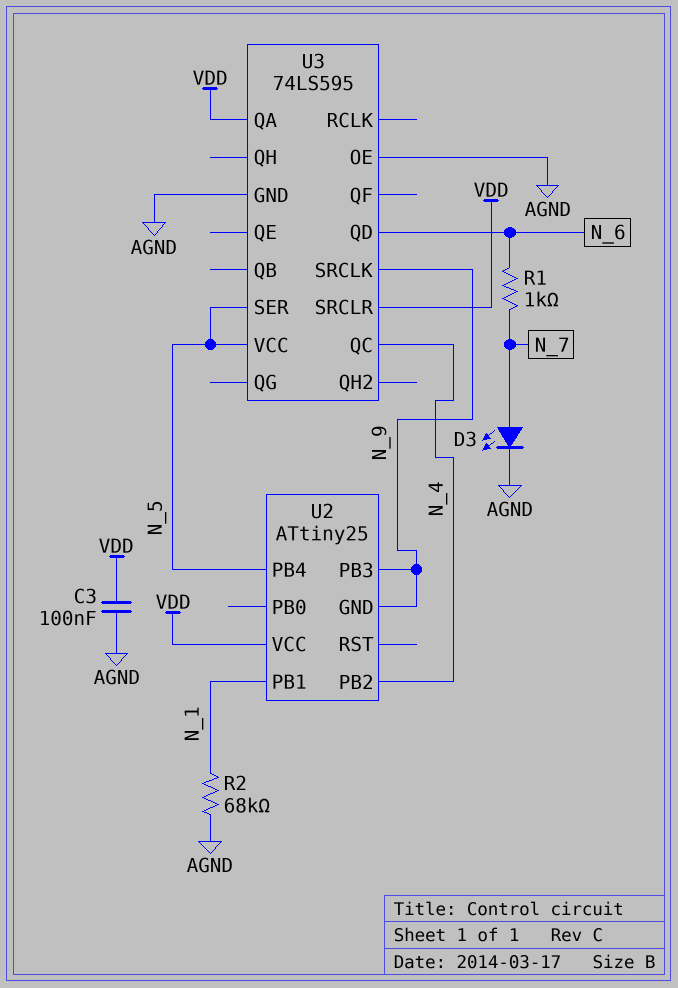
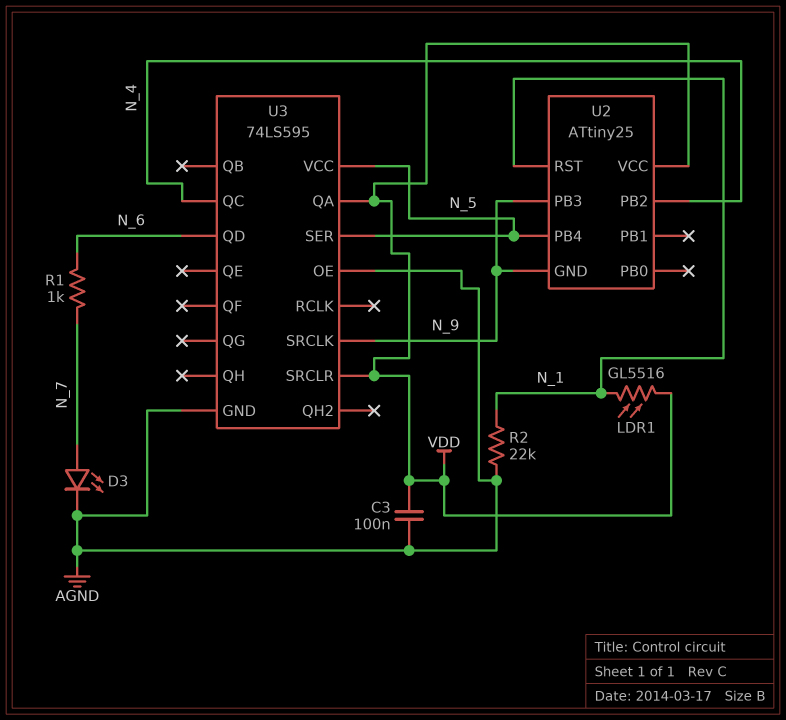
LDR1: none -> GL5516 (N_1, VDD)
R2: 68k (AGND, N_1) -> 22k (AGND, N_1)
U2 pin PB1: N_1 -> none
U2 pin RST: none -> N_1

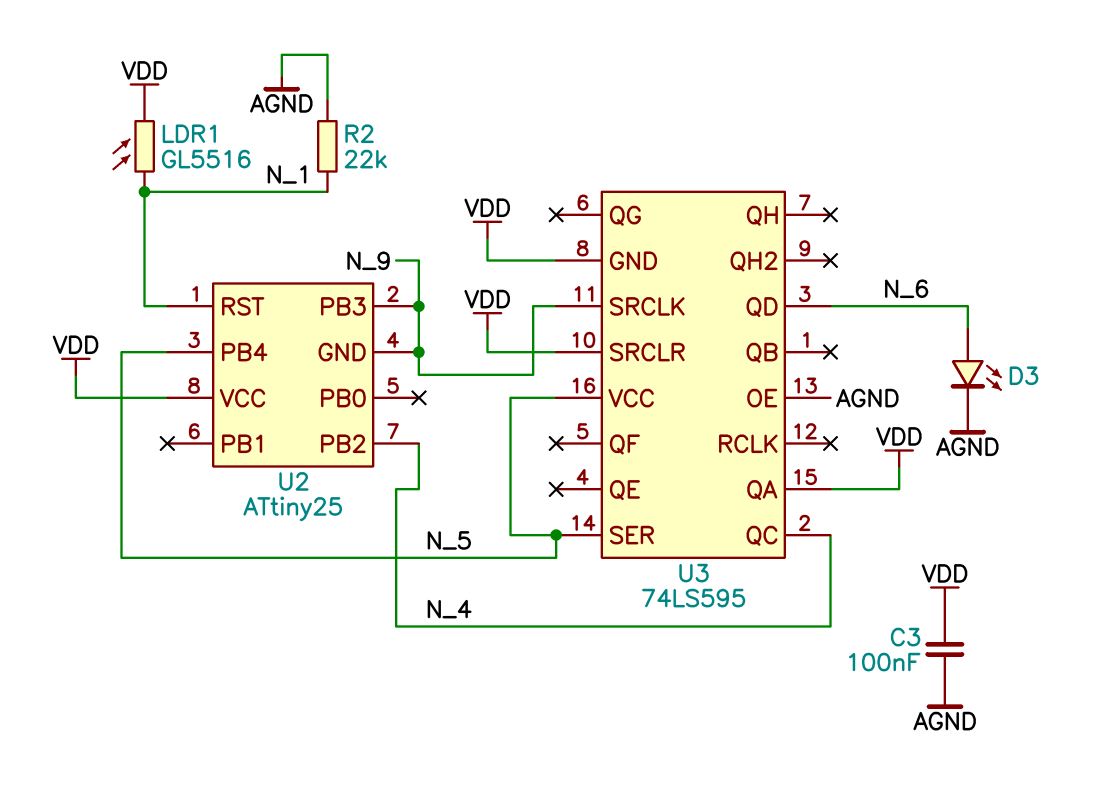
D3: LED (A N_7, K AGND) -> LED (A N_6, K AGND)
R1: 1k (N_6, N_7) -> none
U3 pin GND: AGND -> VDD

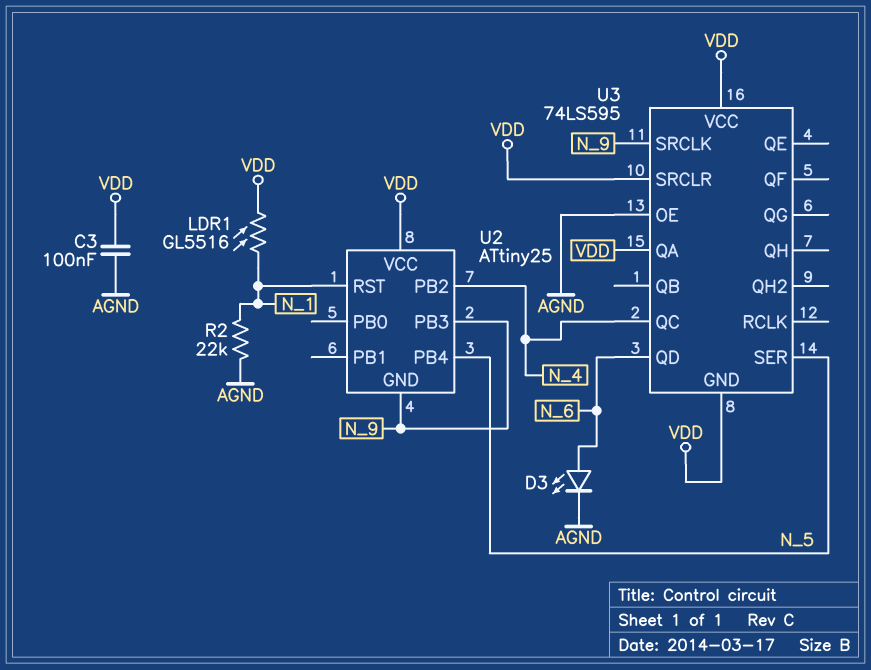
U3 pin VCC: N_5 -> VDD

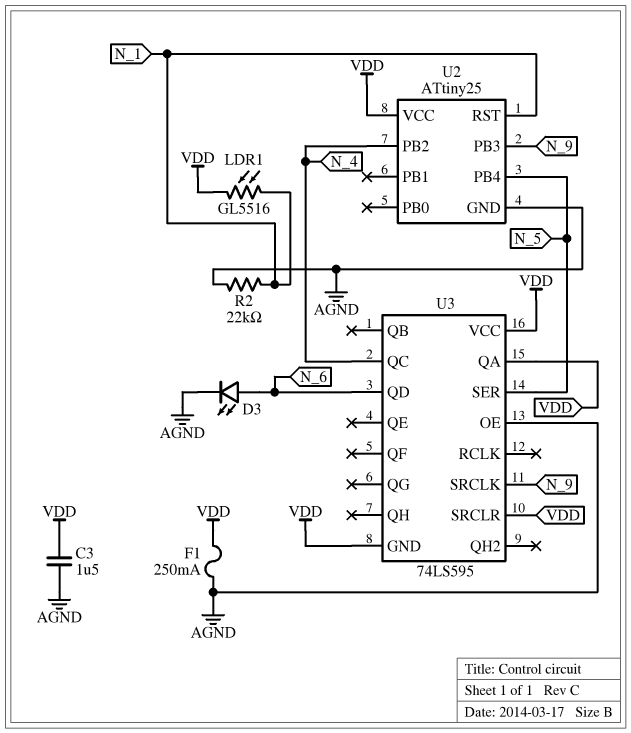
C3: 100nF (AGND, VDD) -> 1.5uF (AGND, VDD)
F1: none -> 250mA (AGND, VDD)
U2 pin GND: N_9 -> AGND

